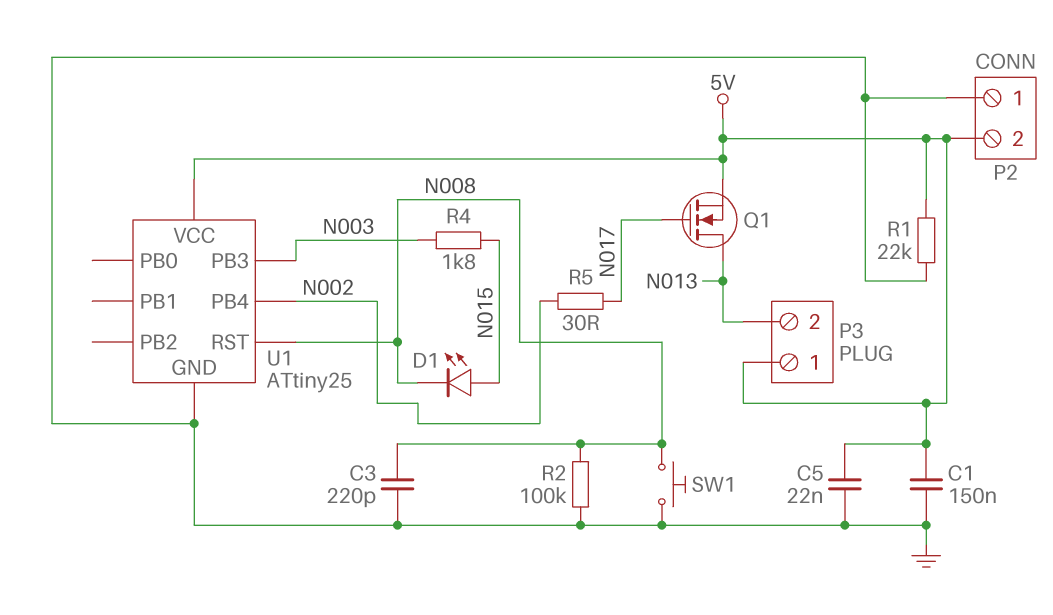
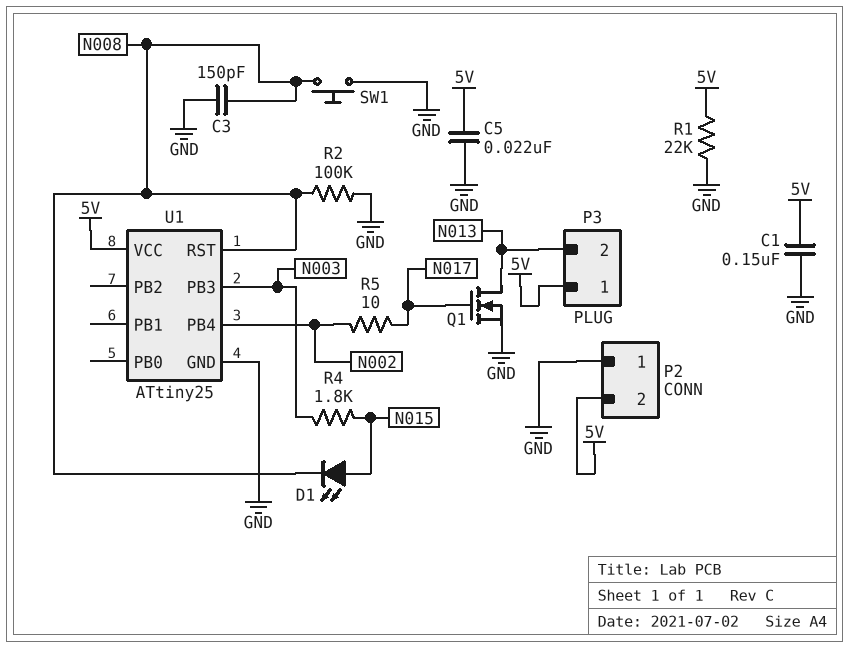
C3: 220pF (GND, N008) -> 150pF (GND, N008)
Q1: NMOS (G N017, D N013, S 5V) -> NMOS (G N017, D N013, S GND)
R5: 30 (N002, N017) -> 10 (N002, N017)

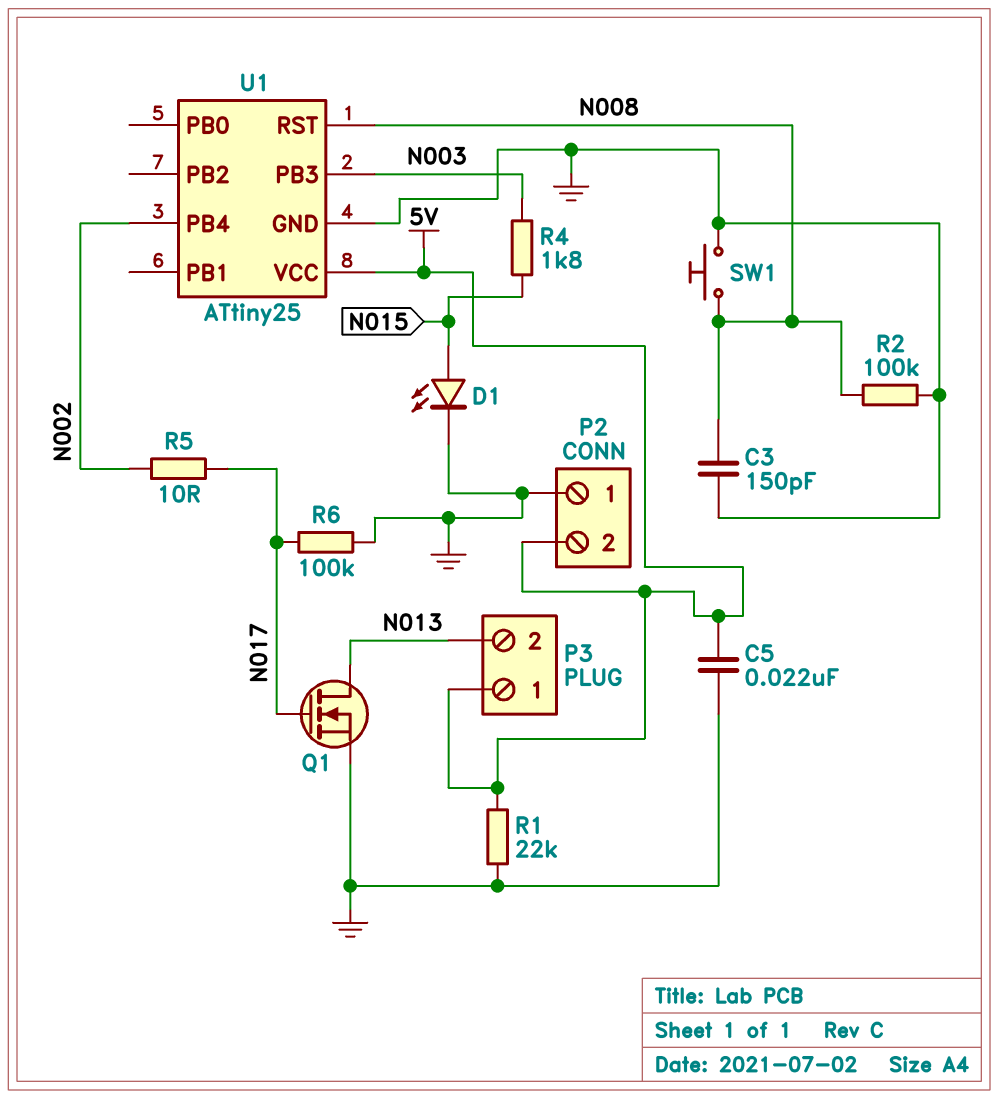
C1: 150nF (5V, GND) -> none
D1: LED (A N015, K N008) -> LED (A N015, K GND)
R6: none -> 100k (GND, N017)

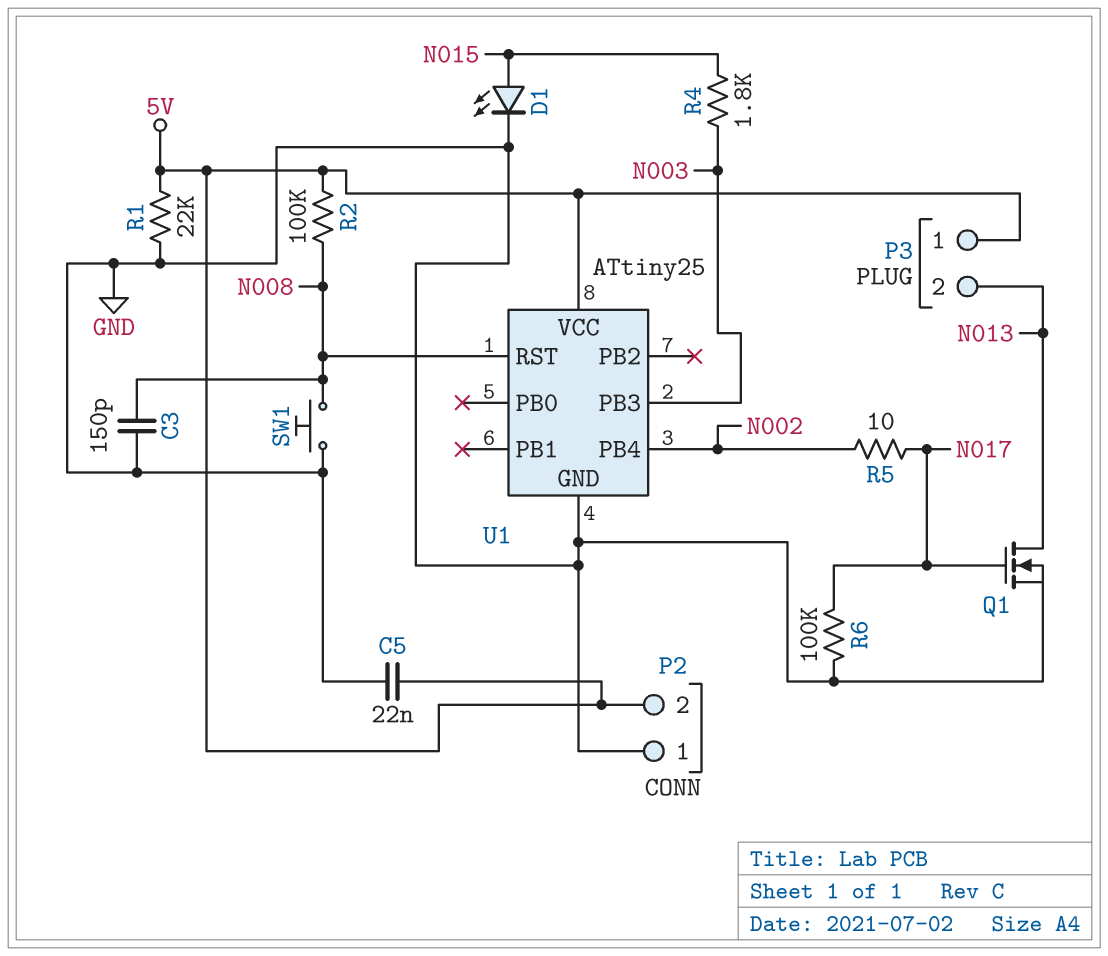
R2: 100k (GND, N008) -> 100k (5V, N008)

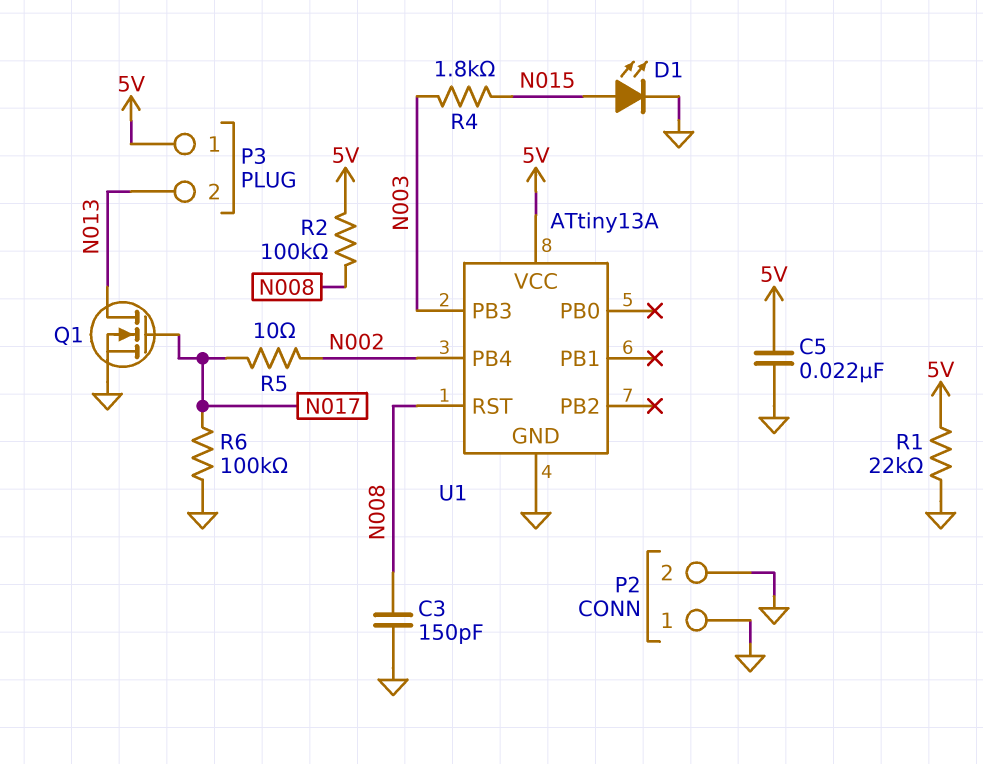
P2 pin 2: 5V -> GND
SW1: button (GND, N008) -> none
U1: ATtiny25 -> ATtiny13A

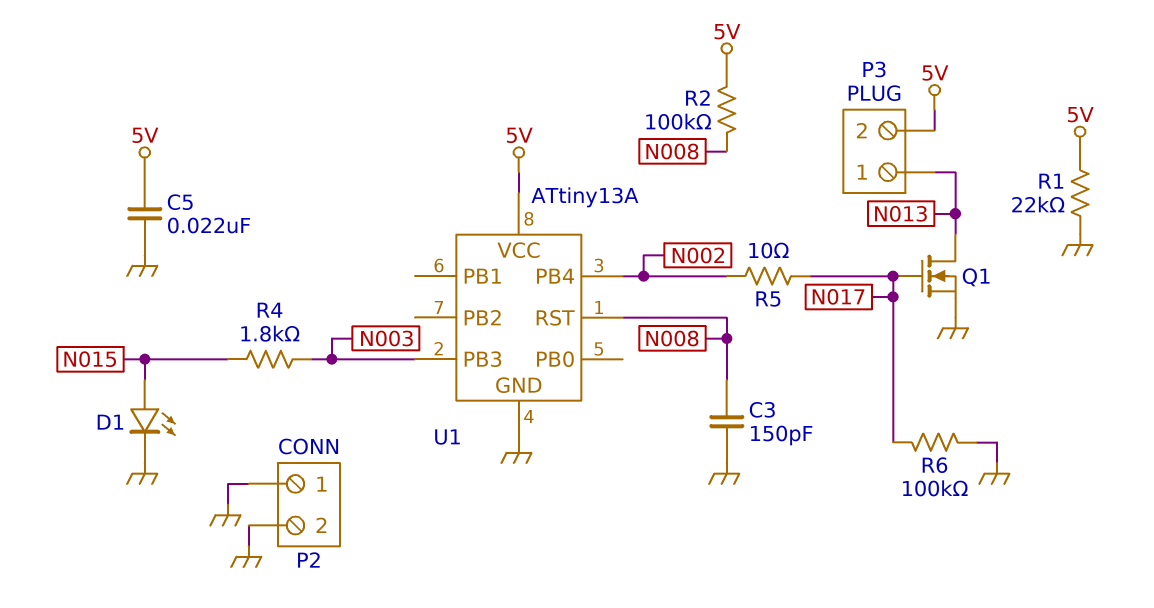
P3 pin 1: 5V -> N013
P3 pin 2: N013 -> 5V

